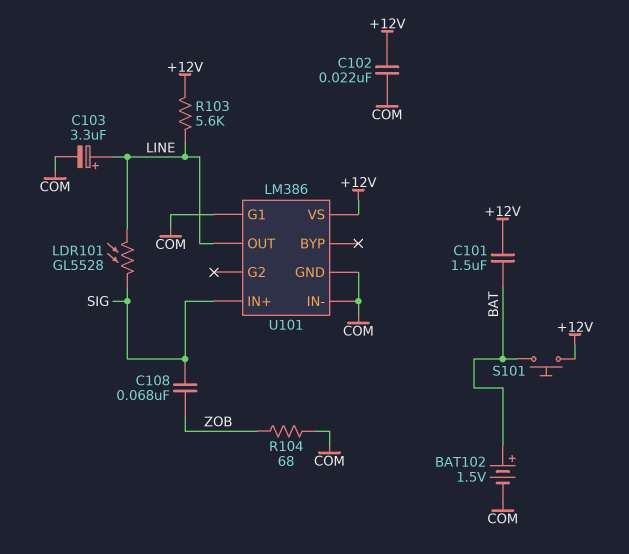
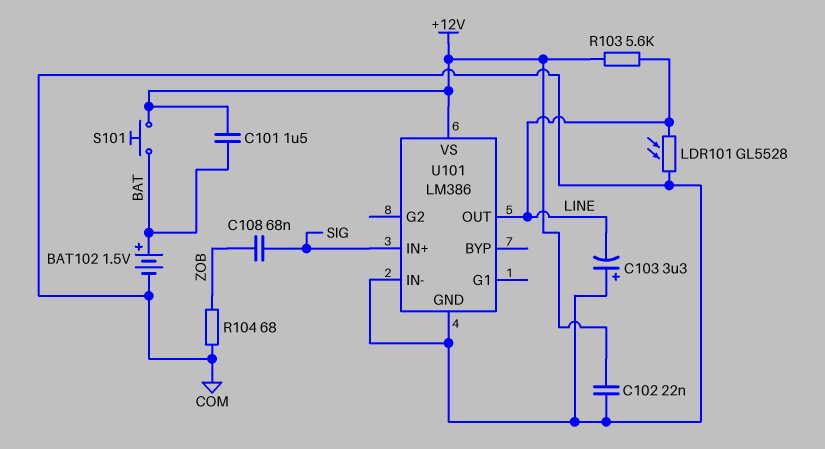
C103: 3.3uF (plus LINE, minus COM) -> 3.3uF (plus COM, minus LINE)
LDR101: GL5528 (LINE, SIG) -> GL5528 (COM, LINE)
U101 pin G1: COM -> none

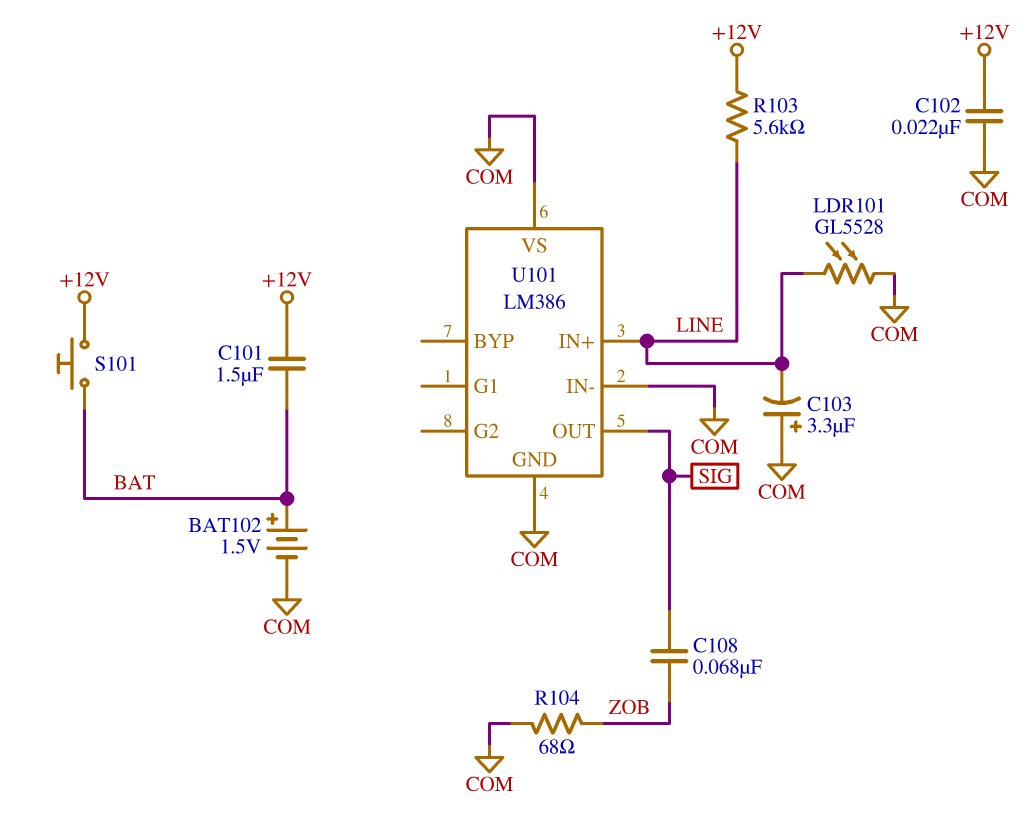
U101 pin IN+: SIG -> LINE
U101 pin OUT: LINE -> SIG
U101 pin VS: +12V -> COM

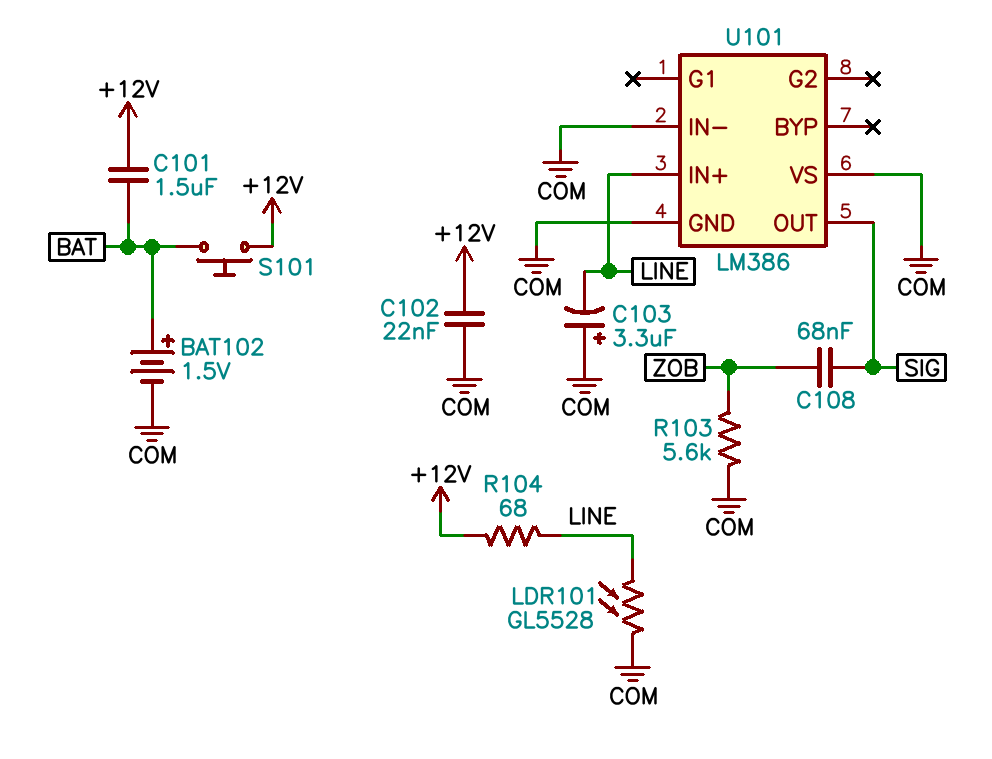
R103: 5.6k (+12V, LINE) -> 5.6k (COM, ZOB)
R104: 68 (COM, ZOB) -> 68 (+12V, LINE)

